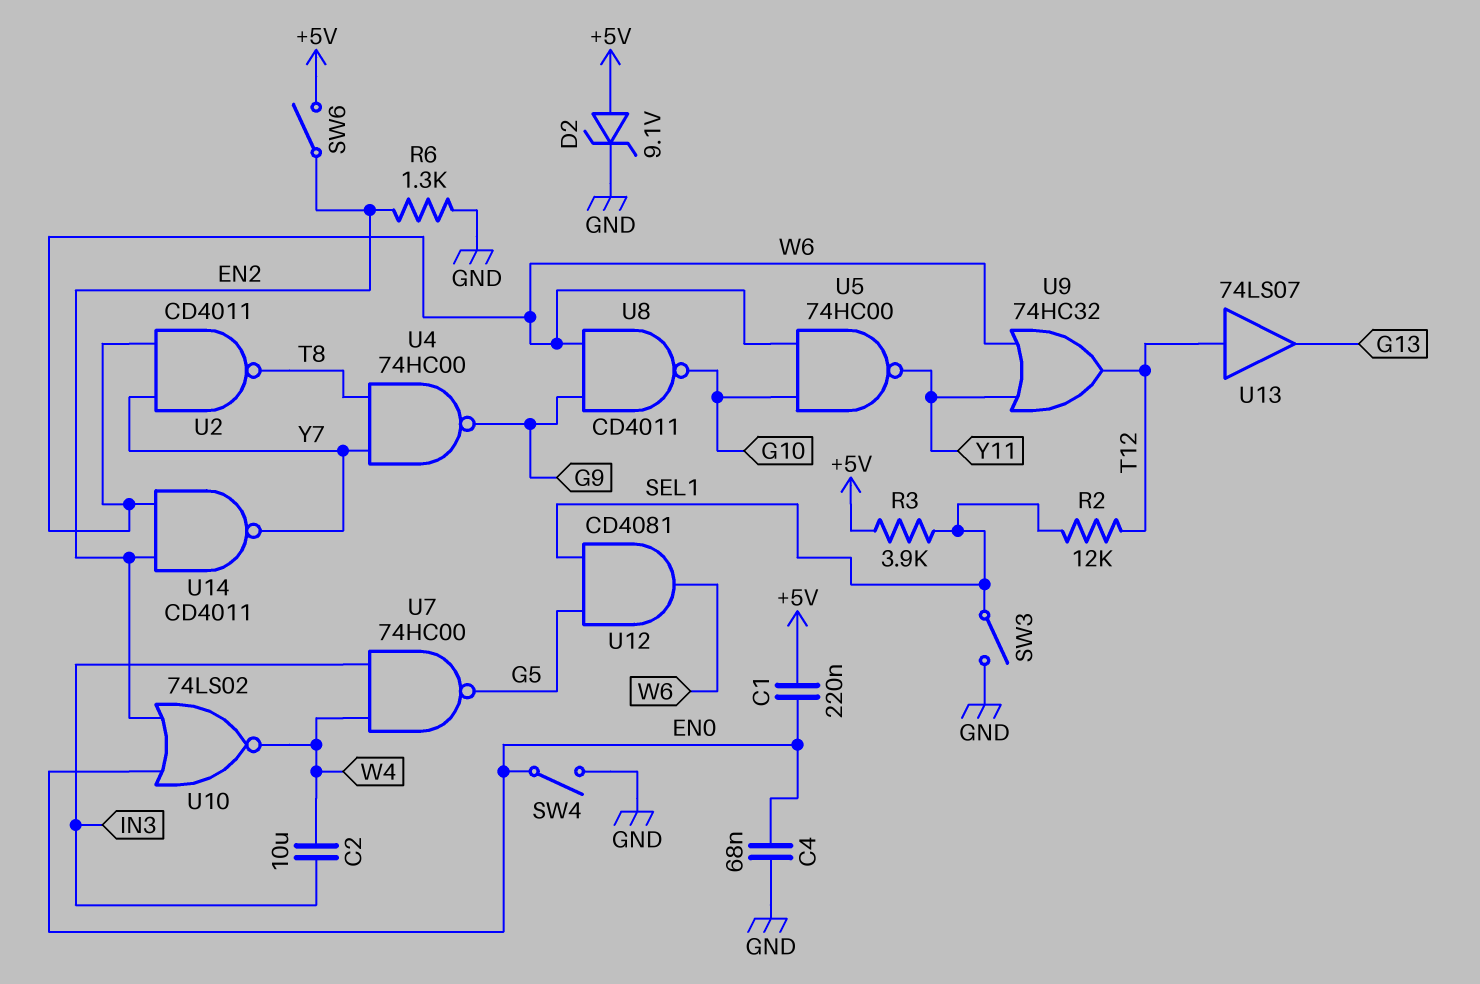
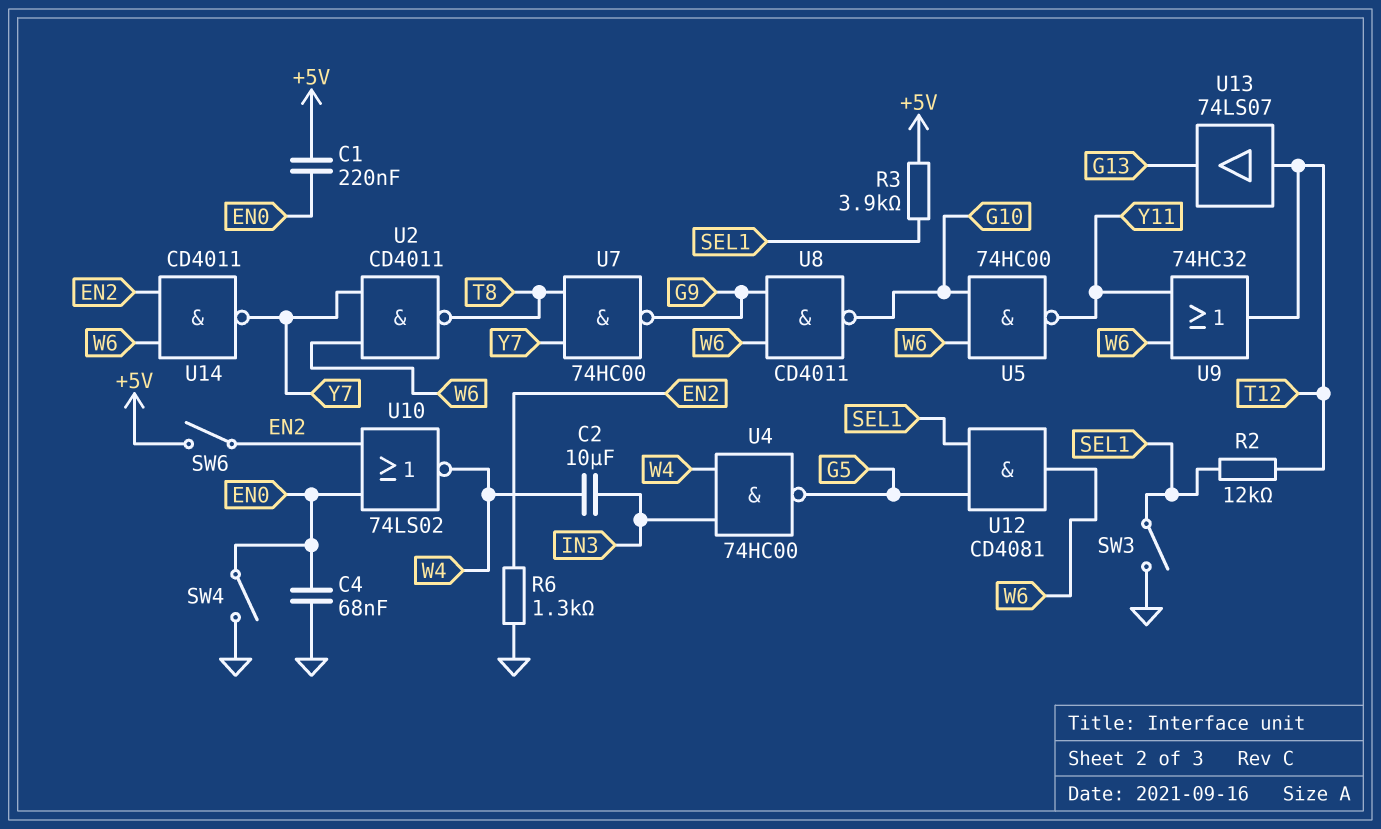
D2: zener 9.1V (A +5V, K GND) -> none
U4: NAND 74HC00 (in T8, in Y7, out G9) -> NAND 74HC00 (in IN3, in W4, out G5)
U7: NAND 74HC00 (in IN3, in W4, out G5) -> NAND 74HC00 (in T8, in Y7, out G9)

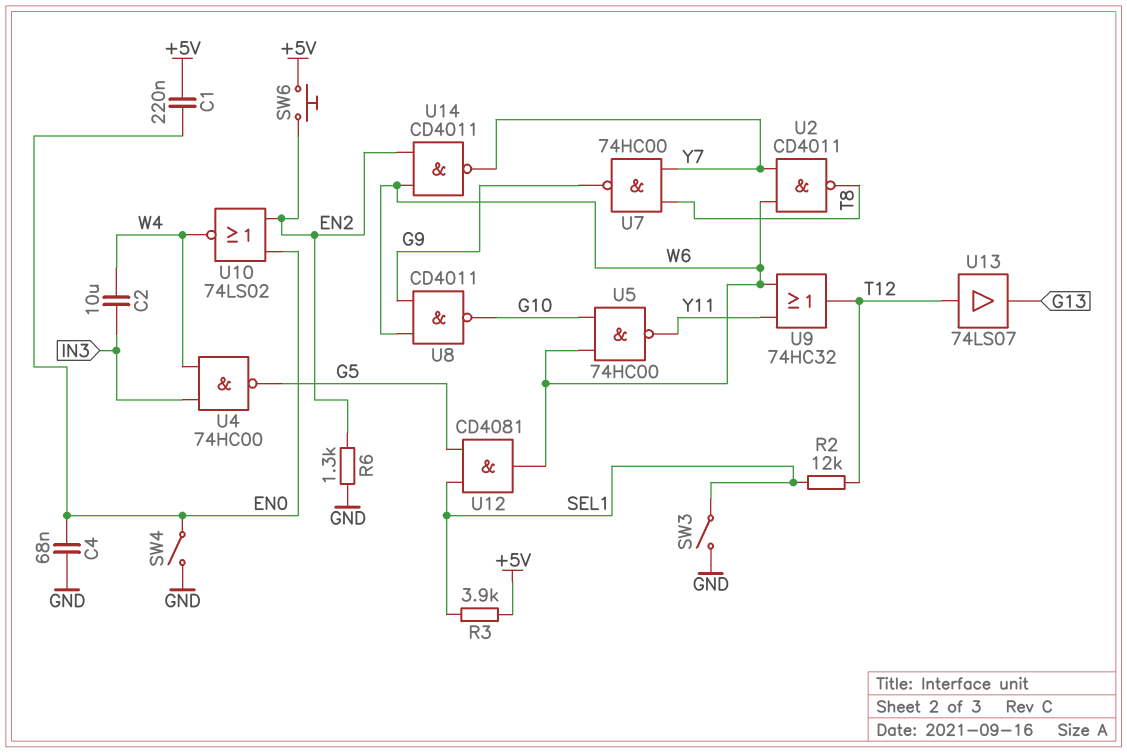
SW6: switch (+5V, EN2) -> button (+5V, EN2)

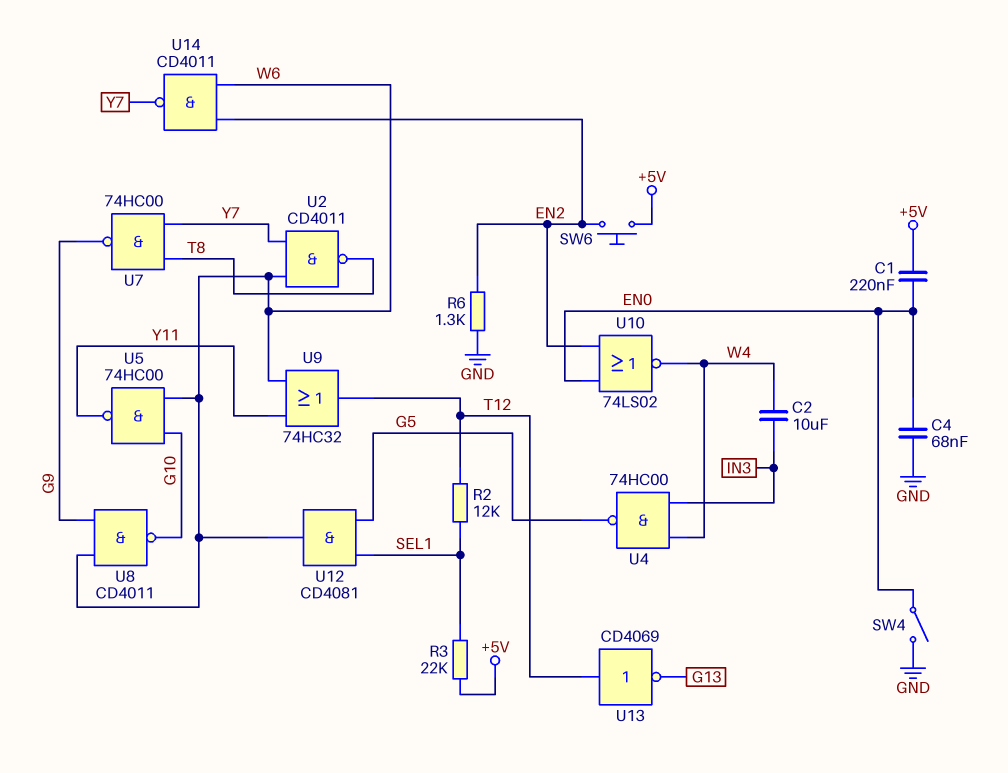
R3: 3.9k (+5V, SEL1) -> 22k (+5V, SEL1)
SW3: switch (GND, SEL1) -> none
U13: buffer 74LS07 (in T12, out G13) -> NOT CD4069 (in T12, out G13)

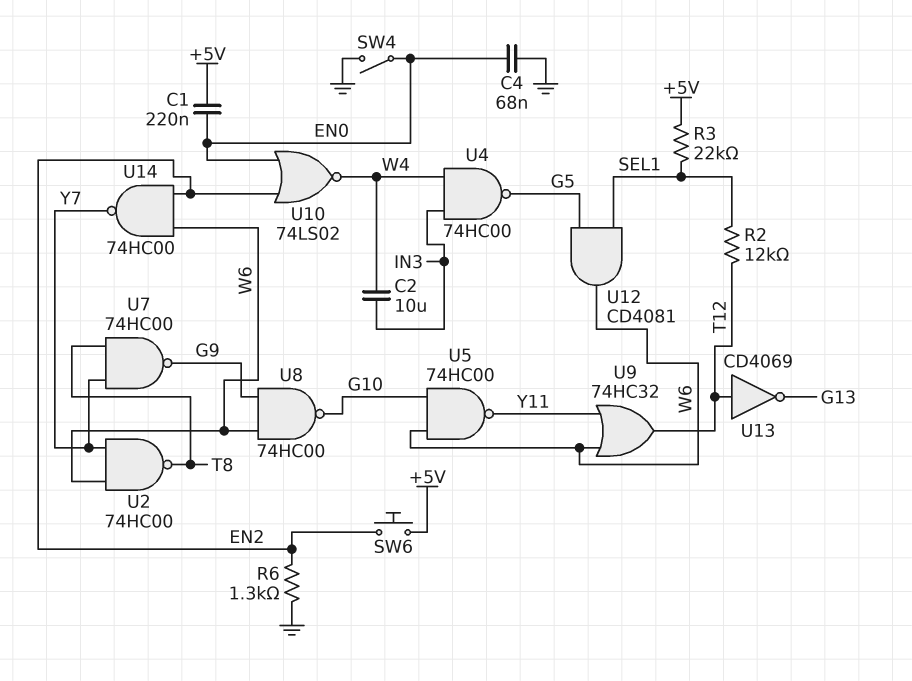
U2: NAND CD4011 (in W6, in Y7, out T8) -> NAND 74HC00 (in W6, in Y7, out T8)
U8: NAND CD4011 (in G9, in W6, out G10) -> NAND 74HC00 (in G9, in W6, out G10)
U14: NAND CD4011 (in EN2, in W6, out Y7) -> NAND 74HC00 (in EN2, in W6, out Y7)

